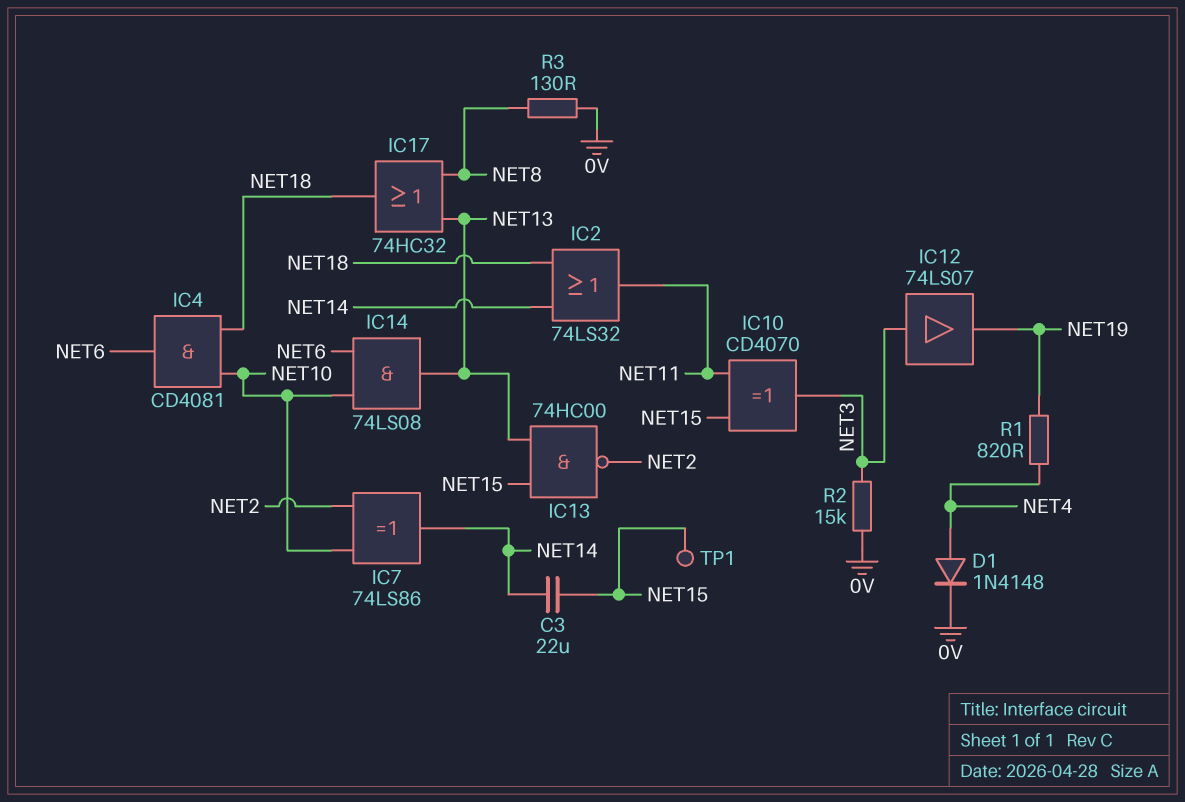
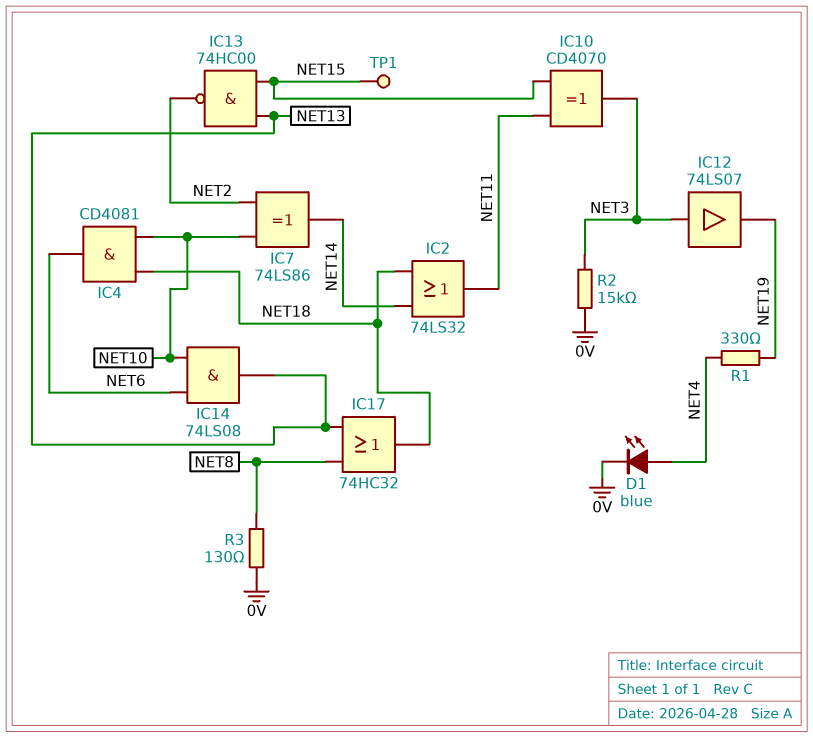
C3: 22uF (NET14, NET15) -> none
D1: diode 1N4148 (A NET4, K 0V) -> LED blue (A NET4, K 0V)
R1: 820 (NET4, NET19) -> 330 (NET4, NET19)

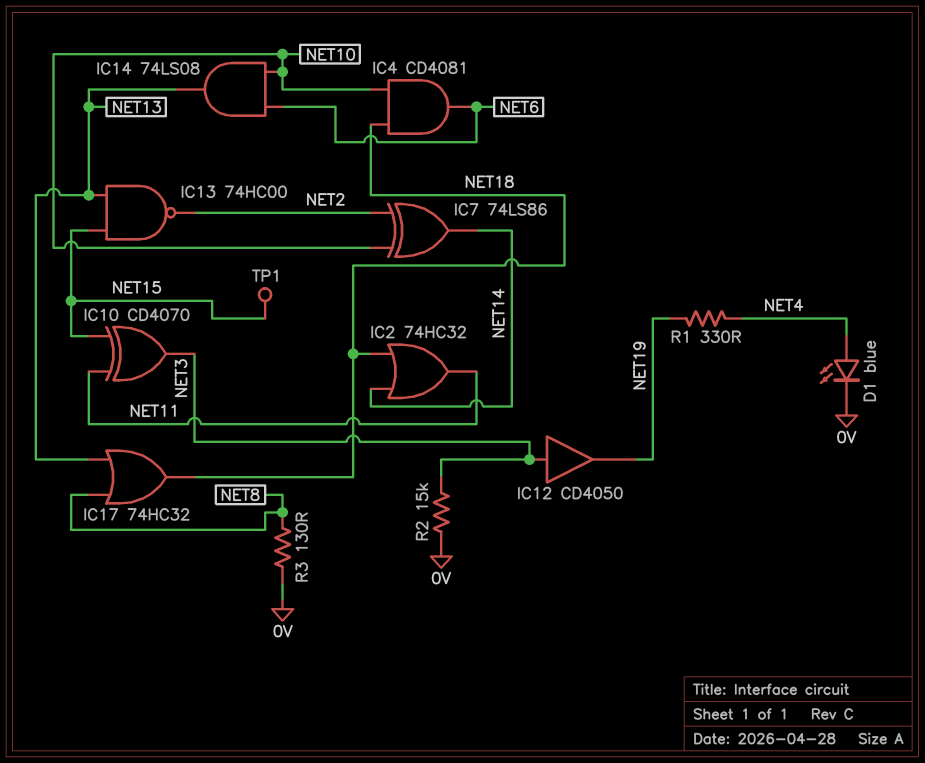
IC2: OR 74LS32 (in NET14, in NET18, out NET11) -> OR 74HC32 (in NET14, in NET18, out NET11)
IC12: buffer 74LS07 (in NET3, out NET19) -> buffer CD4050 (in NET3, out NET19)

